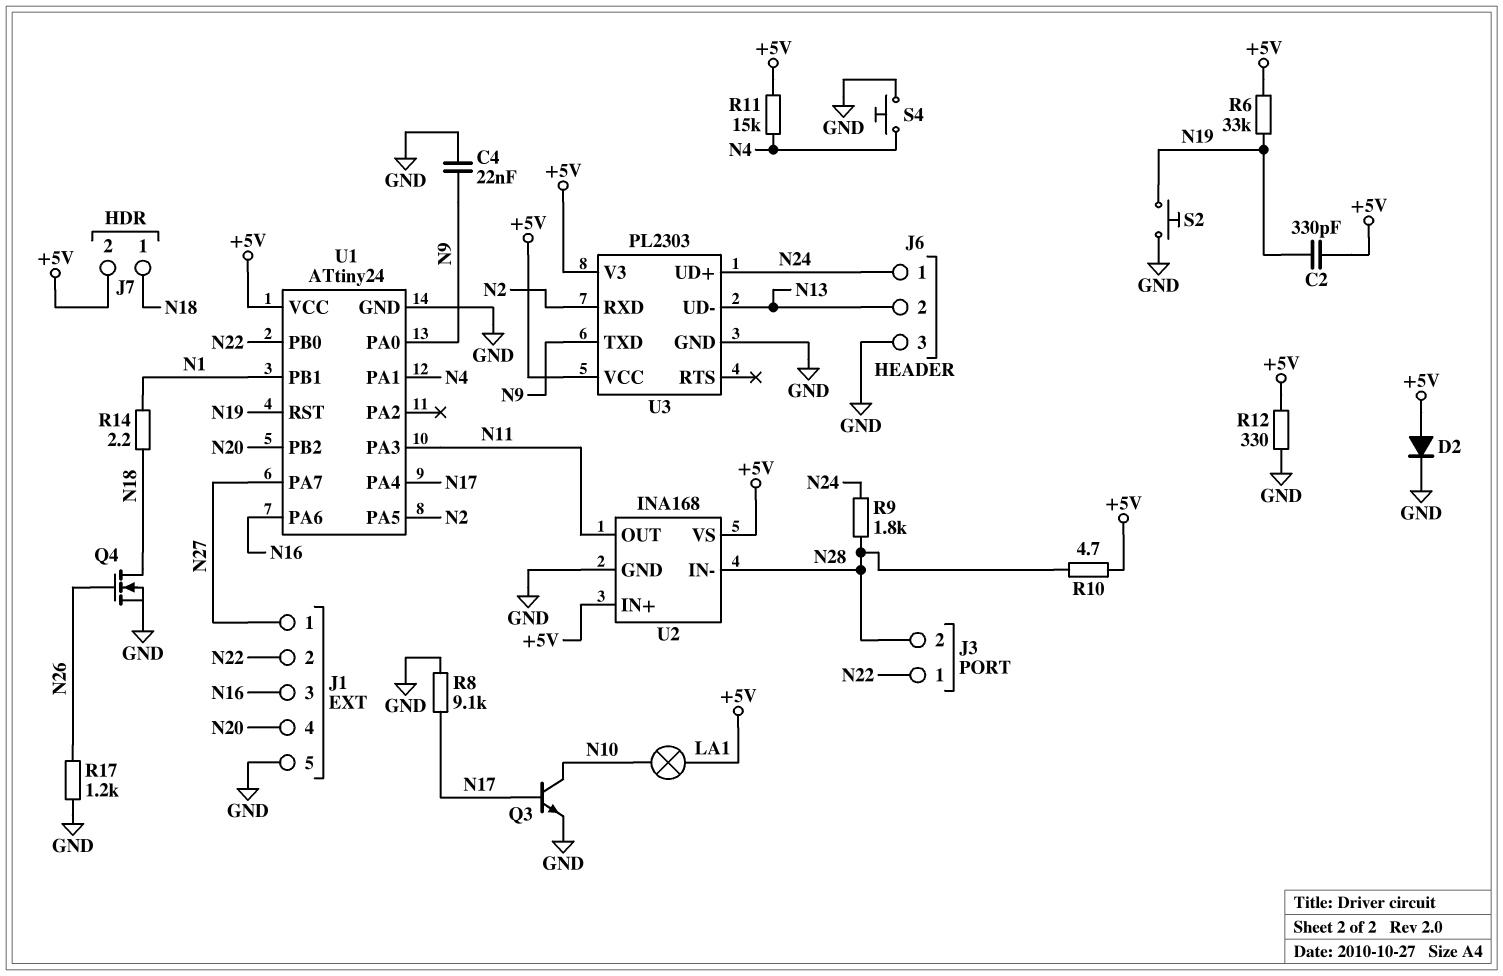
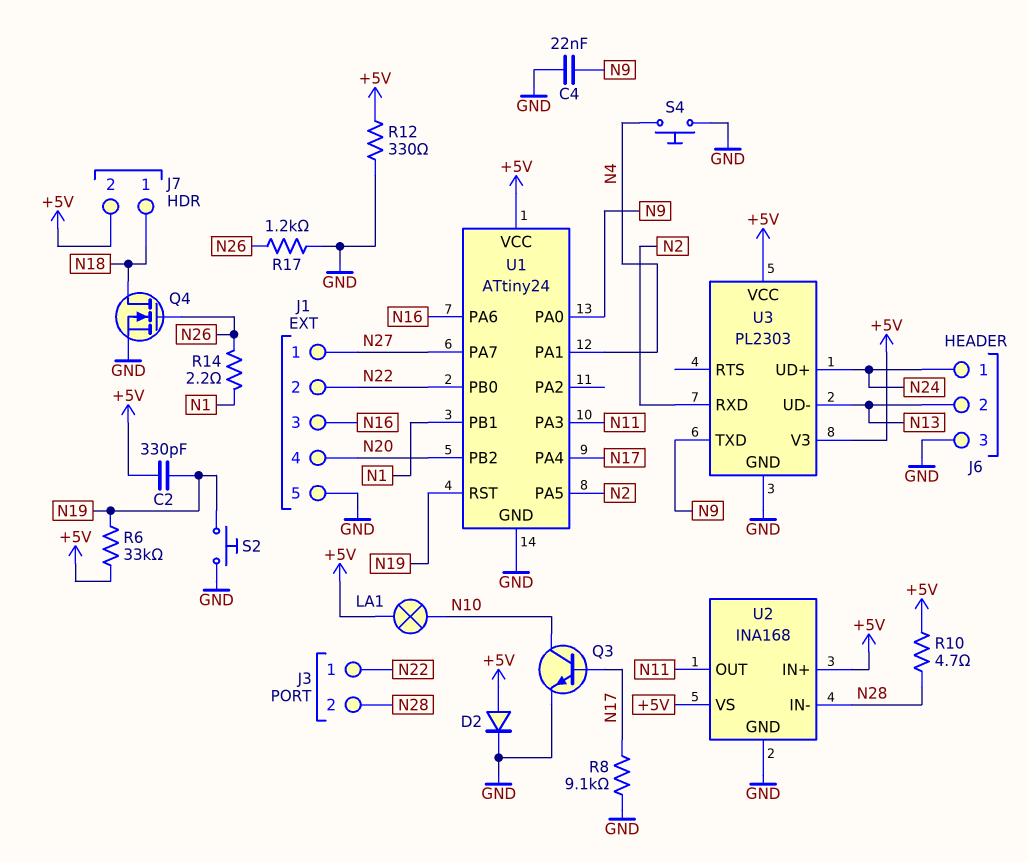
R9: 1.8k (N24, N28) -> none
R11: 15k (+5V, N4) -> none
R14: 2.2 (N1, N18) -> 2.2 (N1, N26)

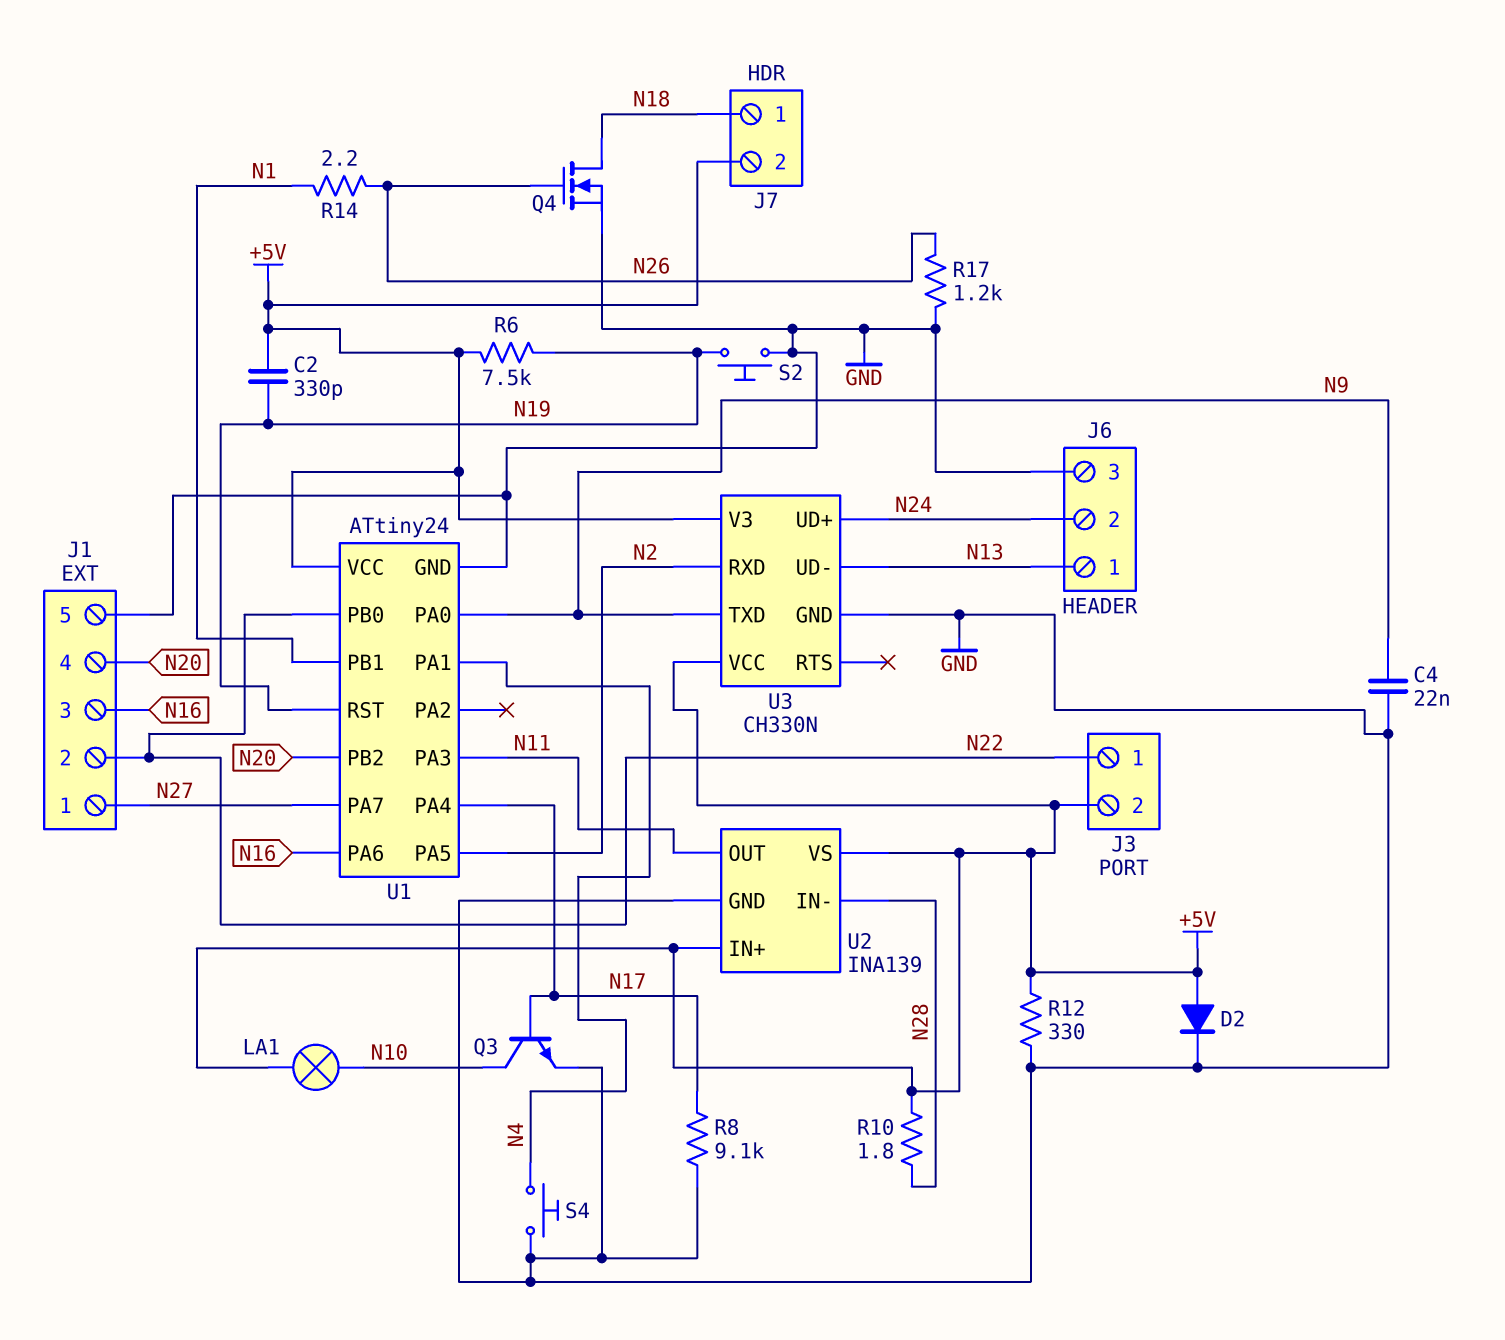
J3 pin 2: N28 -> +5V
J6 pin 1: N24 -> N13
J6 pin 2: N13 -> N24
R6: 33k (+5V, N19) -> 7.5k (+5V, N19)
R10: 4.7 (+5V, N28) -> 1.8 (+5V, N28)
U2: INA168 -> INA139
U3: PL2303 -> CH330N

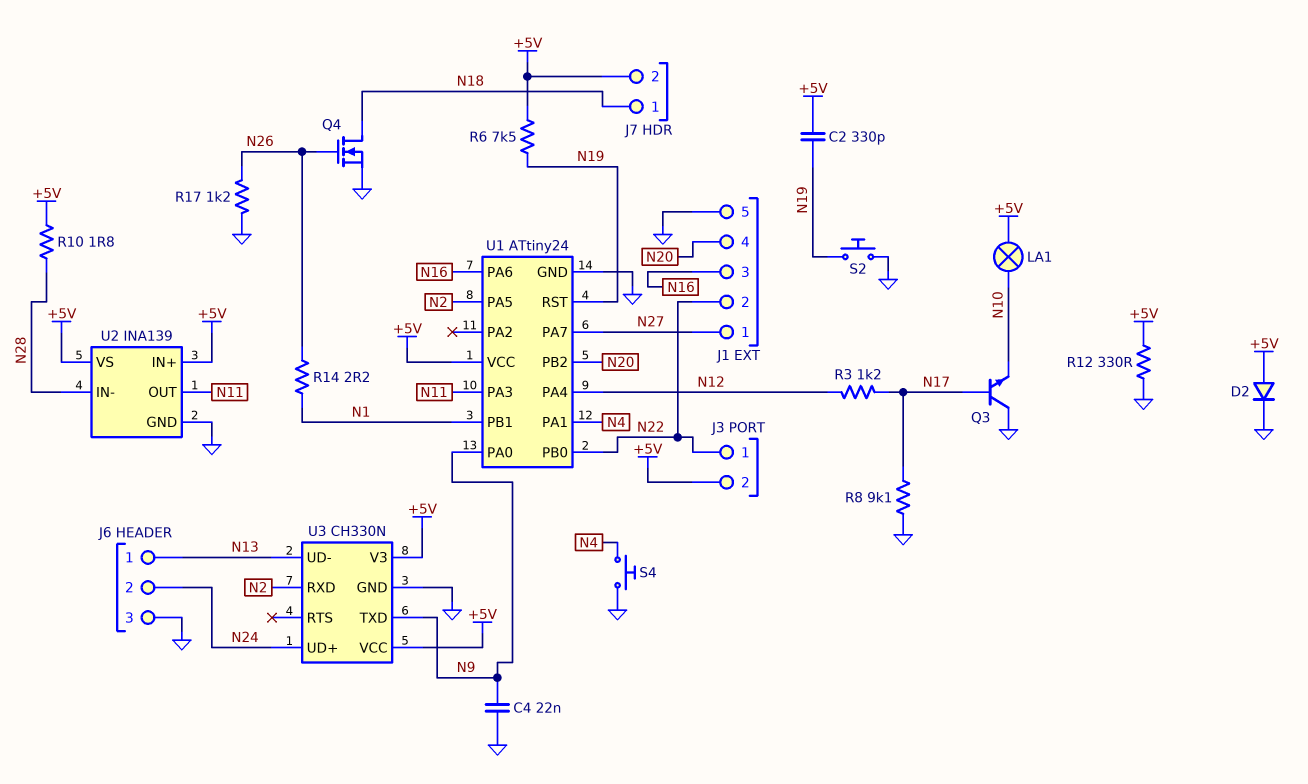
Q3: NPN (B N17, C N10, E GND) -> NPN (B N17, C GND, E N10)
R3: none -> 1.2k (N12, N17)
U1 pin PA4: N17 -> N12

